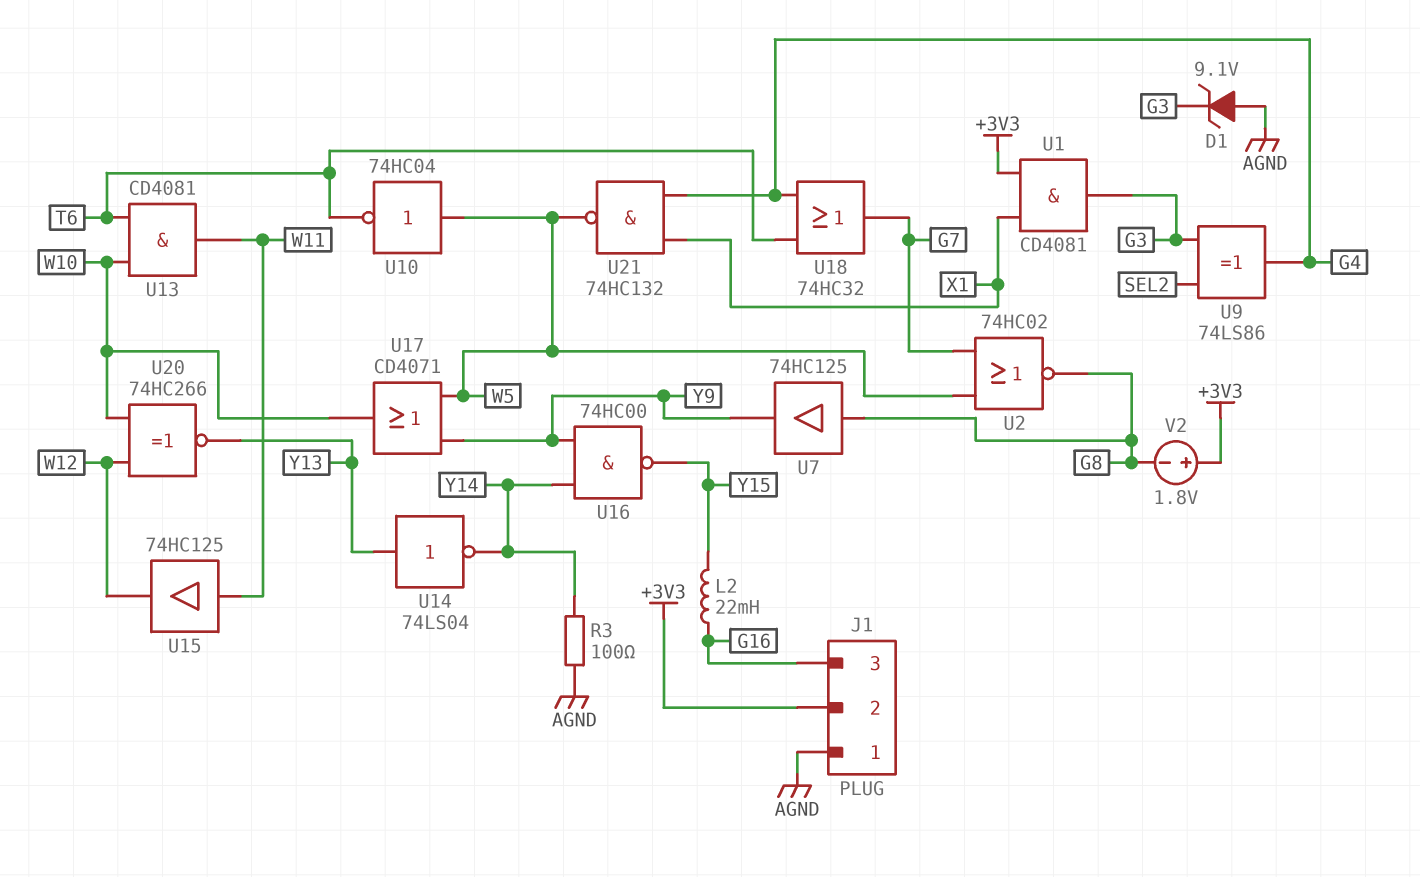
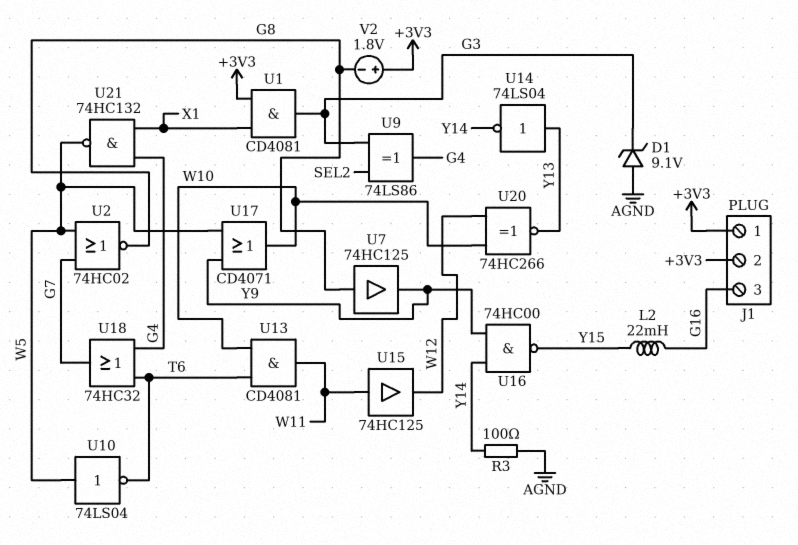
J1 pin 1: AGND -> +3V3
U10: NOT 74HC04 (in W5, out T6) -> NOT 74LS04 (in W5, out T6)

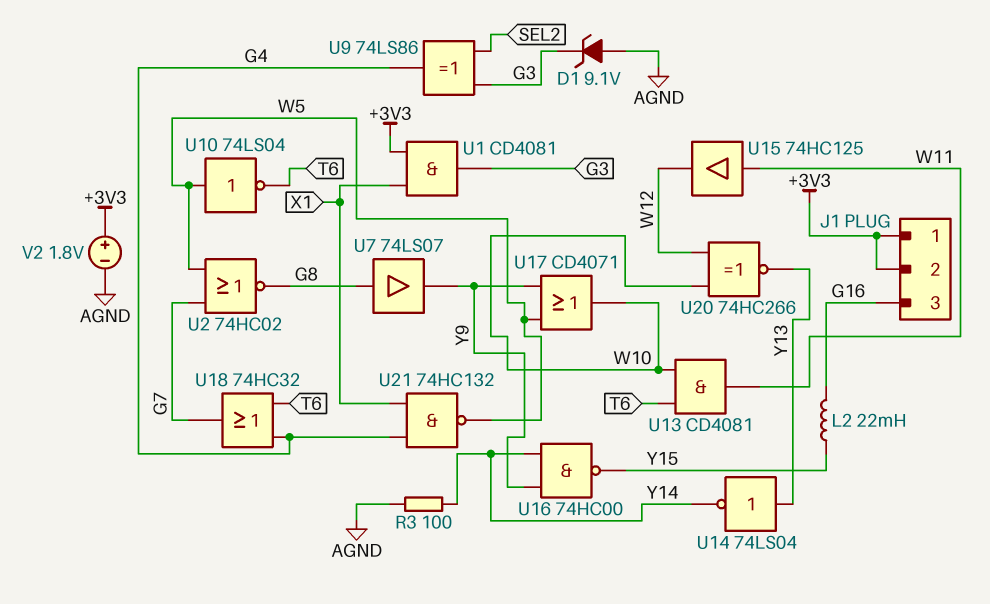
U7: buffer 74HC125 (in G8, out Y9) -> buffer 74LS07 (in G8, out Y9)
V2: 1.8V (plus +3V3, minus G8) -> 1.8V (plus +3V3, minus AGND)

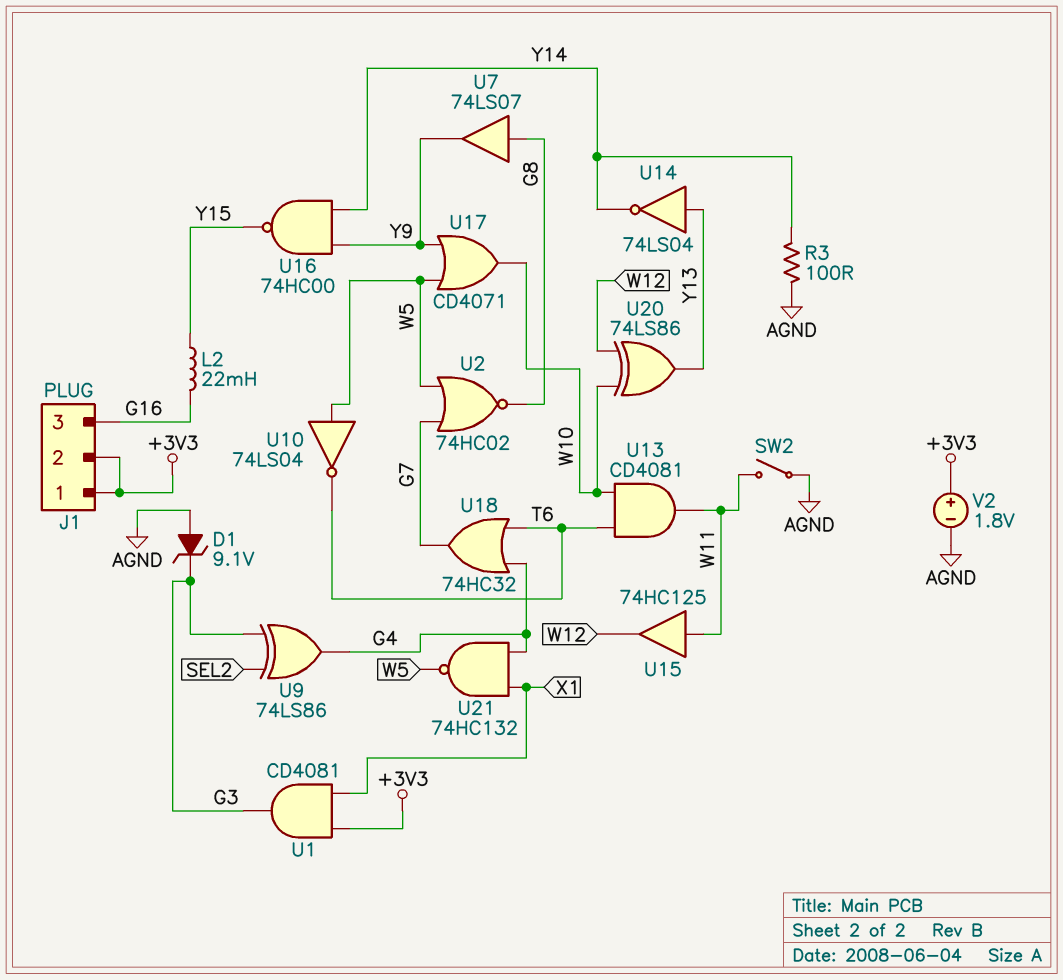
SW2: none -> switch (AGND, W11)
U20: XNOR 74HC266 (in W10, in W12, out Y13) -> XOR 74LS86 (in W10, in W12, out Y13)

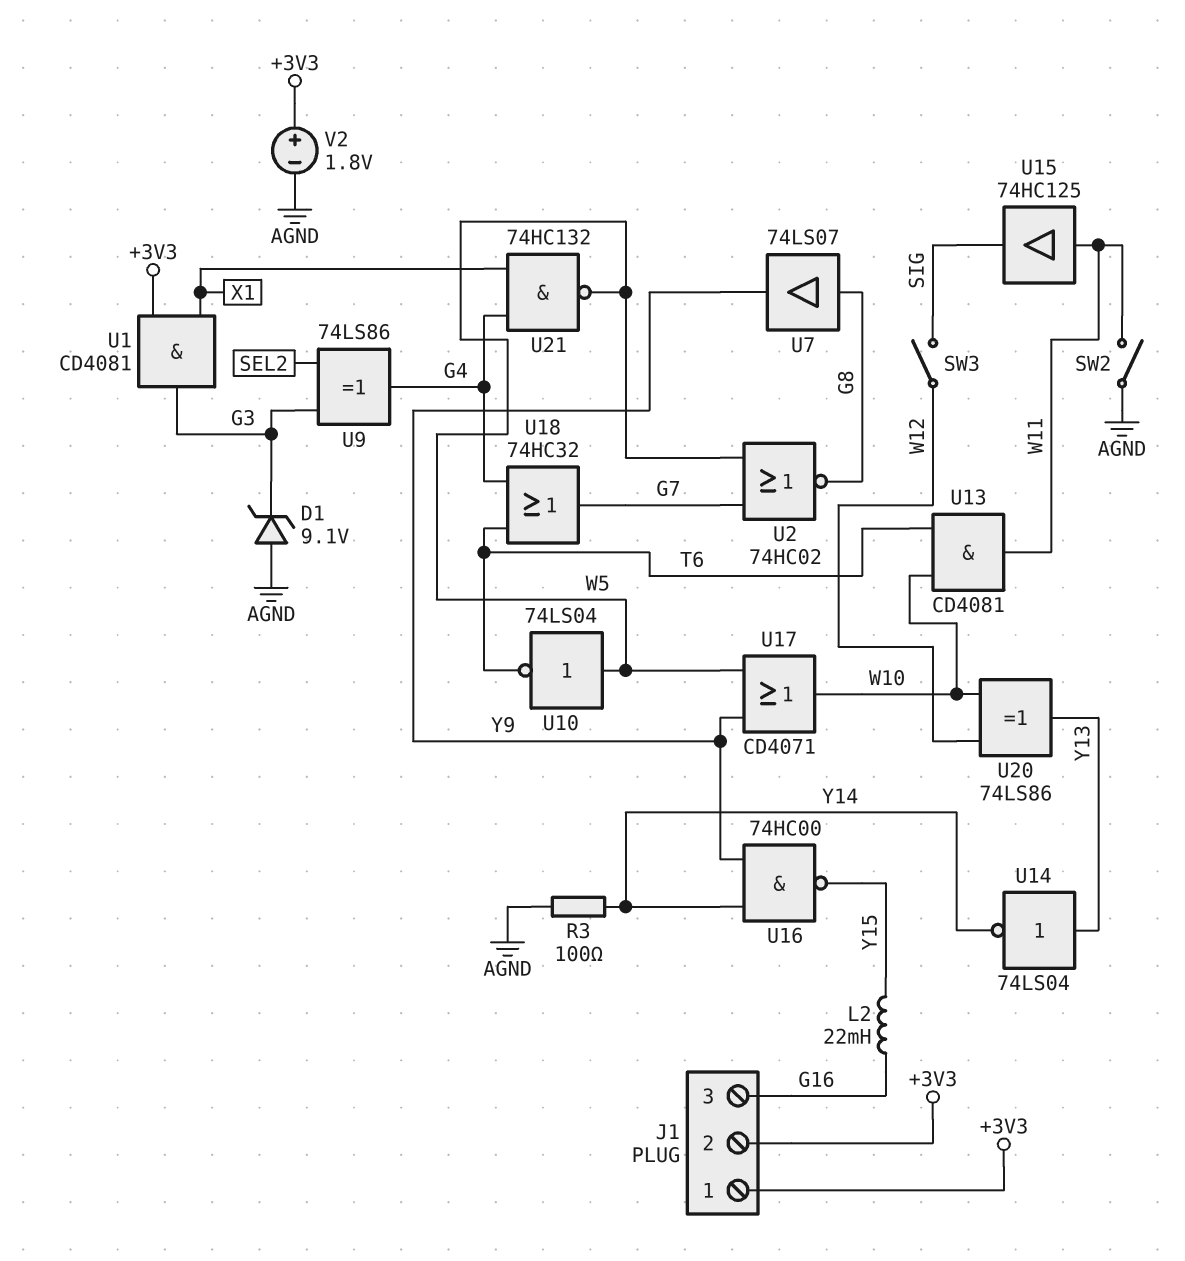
SW3: none -> switch (SIG, W12)
U15: buffer 74HC125 (in W11, out W12) -> buffer 74HC125 (in W11, out SIG)

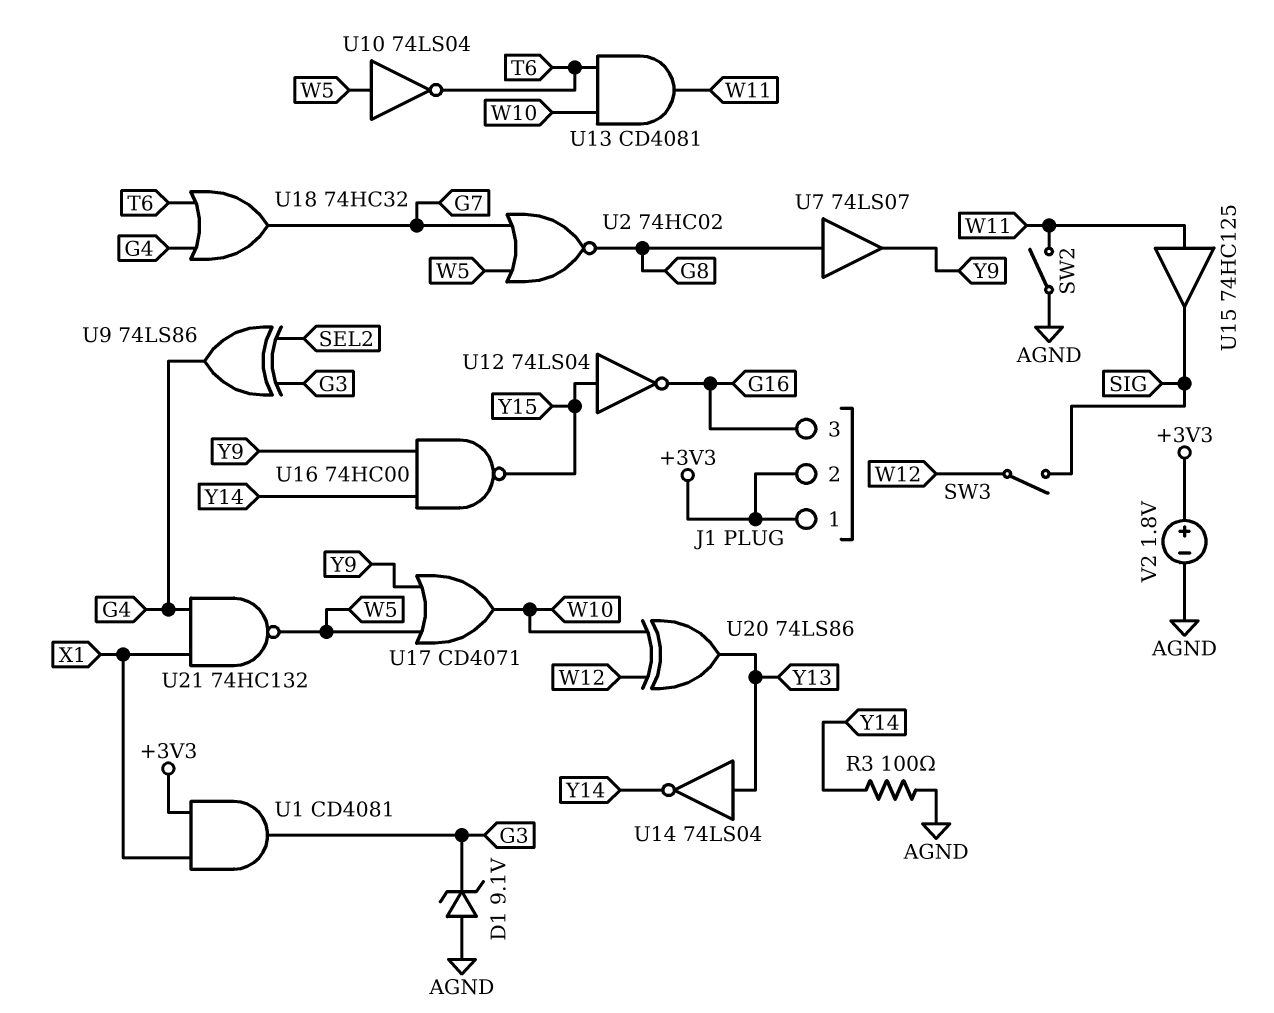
L2: 22mH (G16, Y15) -> none
U12: none -> NOT 74LS04 (in Y15, out G16)

